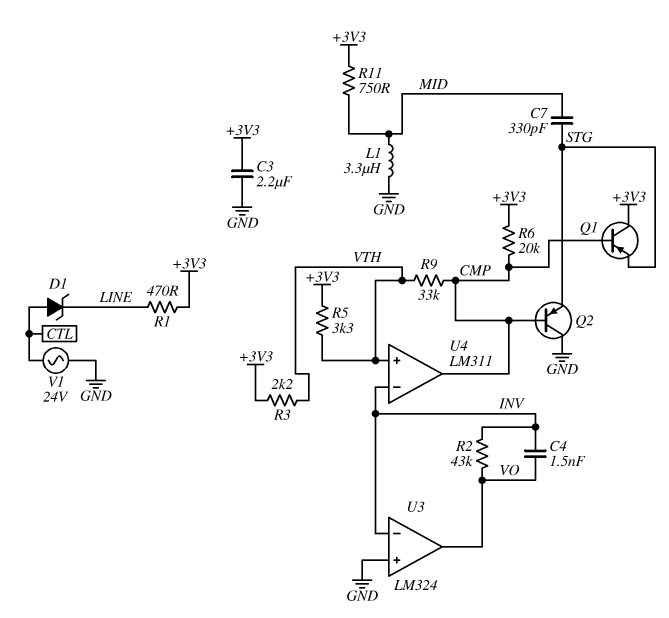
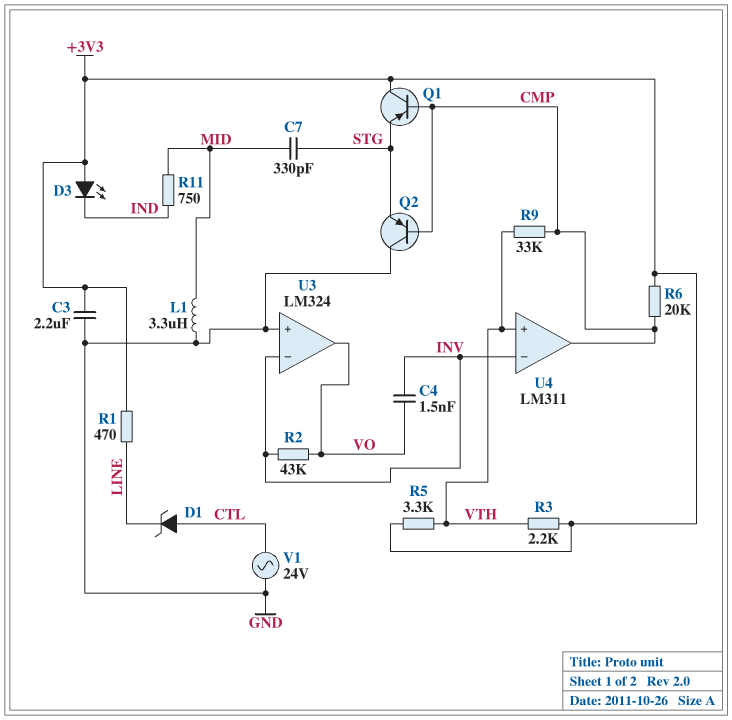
D3: none -> LED (A +3V3, K IND)
R11: 750 (+3V3, MID) -> 750 (IND, MID)

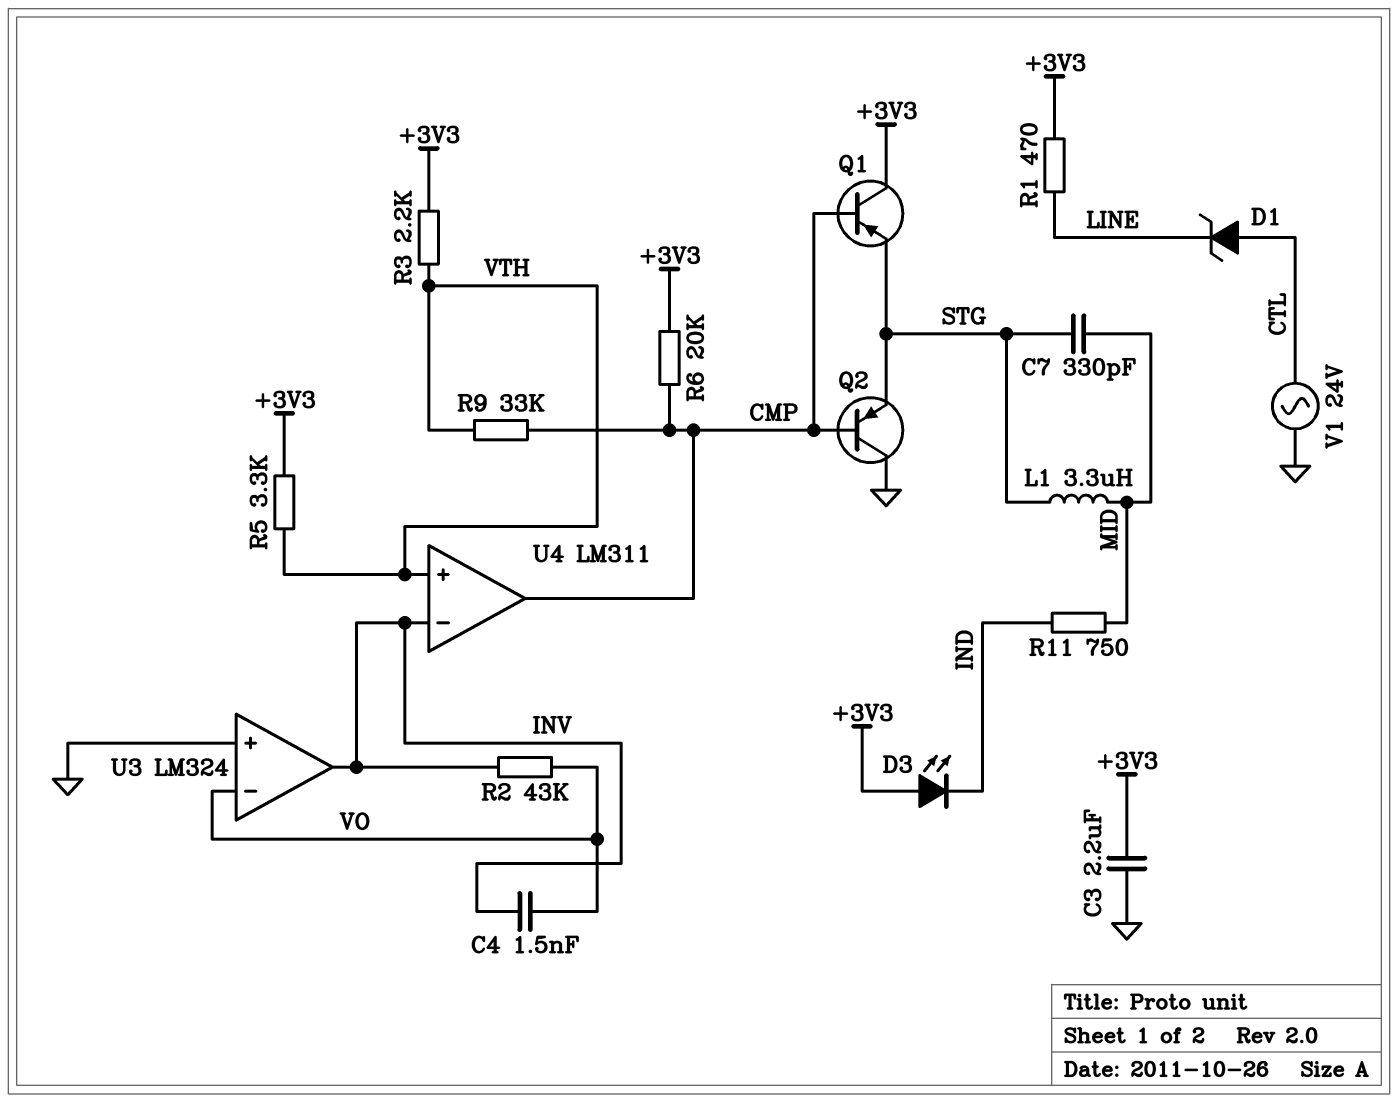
L1: 3.3uH (GND, MID) -> 3.3uH (MID, STG)
U3 pin in-: INV -> VO
U3 pin out: VO -> INV

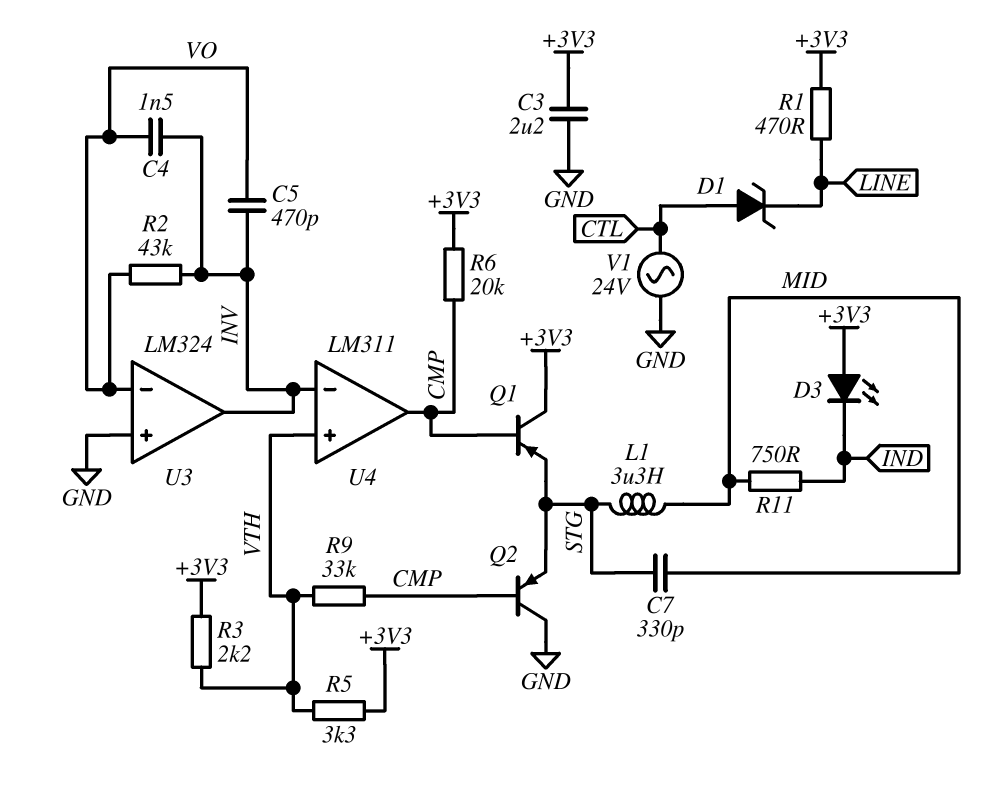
C5: none -> 470pF (INV, VO)

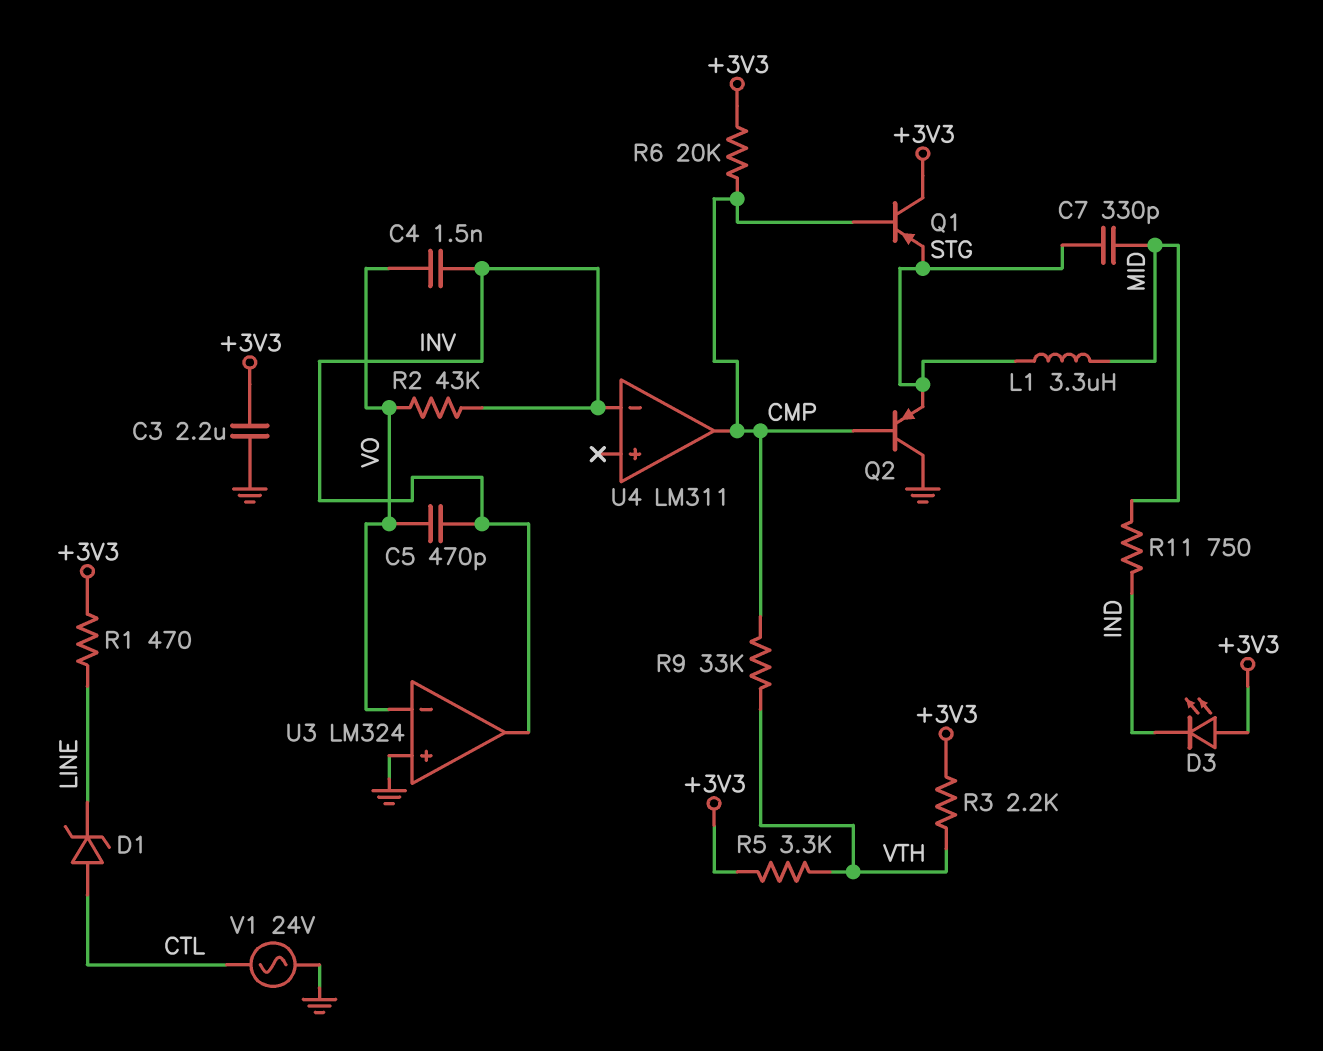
U4 pin in+: VTH -> none

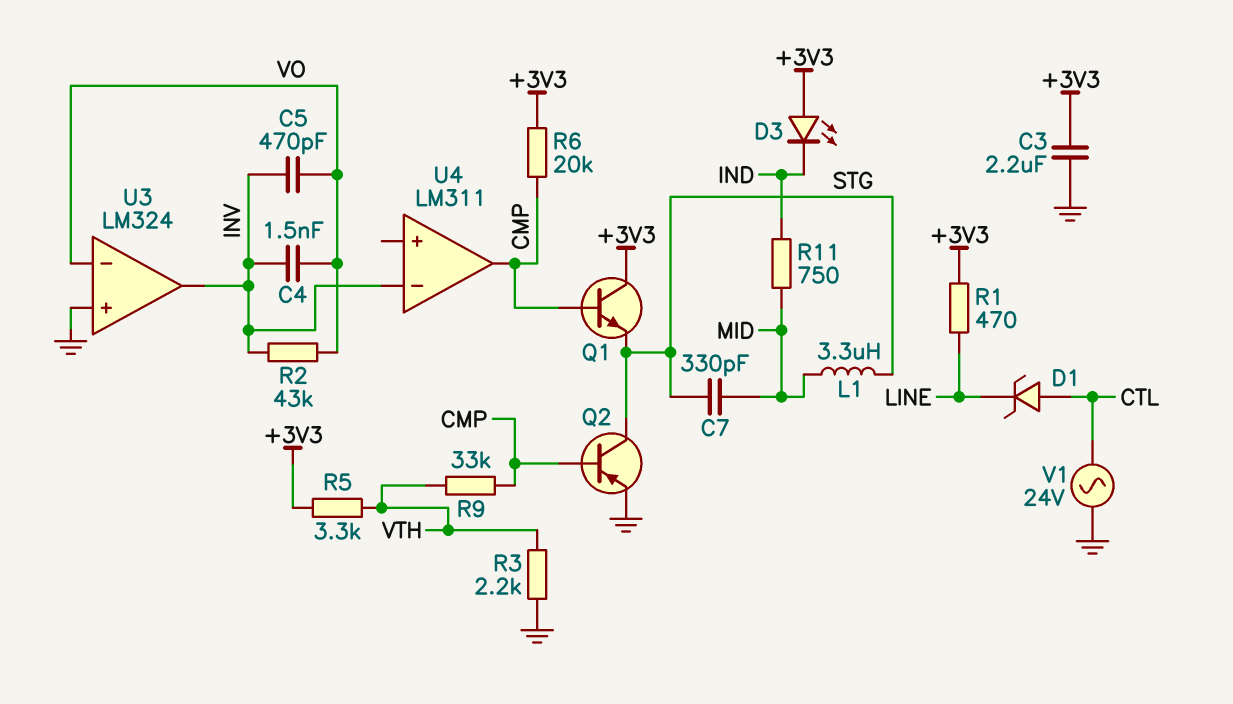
Q1: PNP (B CMP, C +3V3, E STG) -> NPN (B CMP, C +3V3, E STG)
Q2: PNP (B CMP, C GND, E STG) -> PNP (B CMP, C STG, E GND)
R3: 2.2k (+3V3, VTH) -> 2.2k (GND, VTH)

